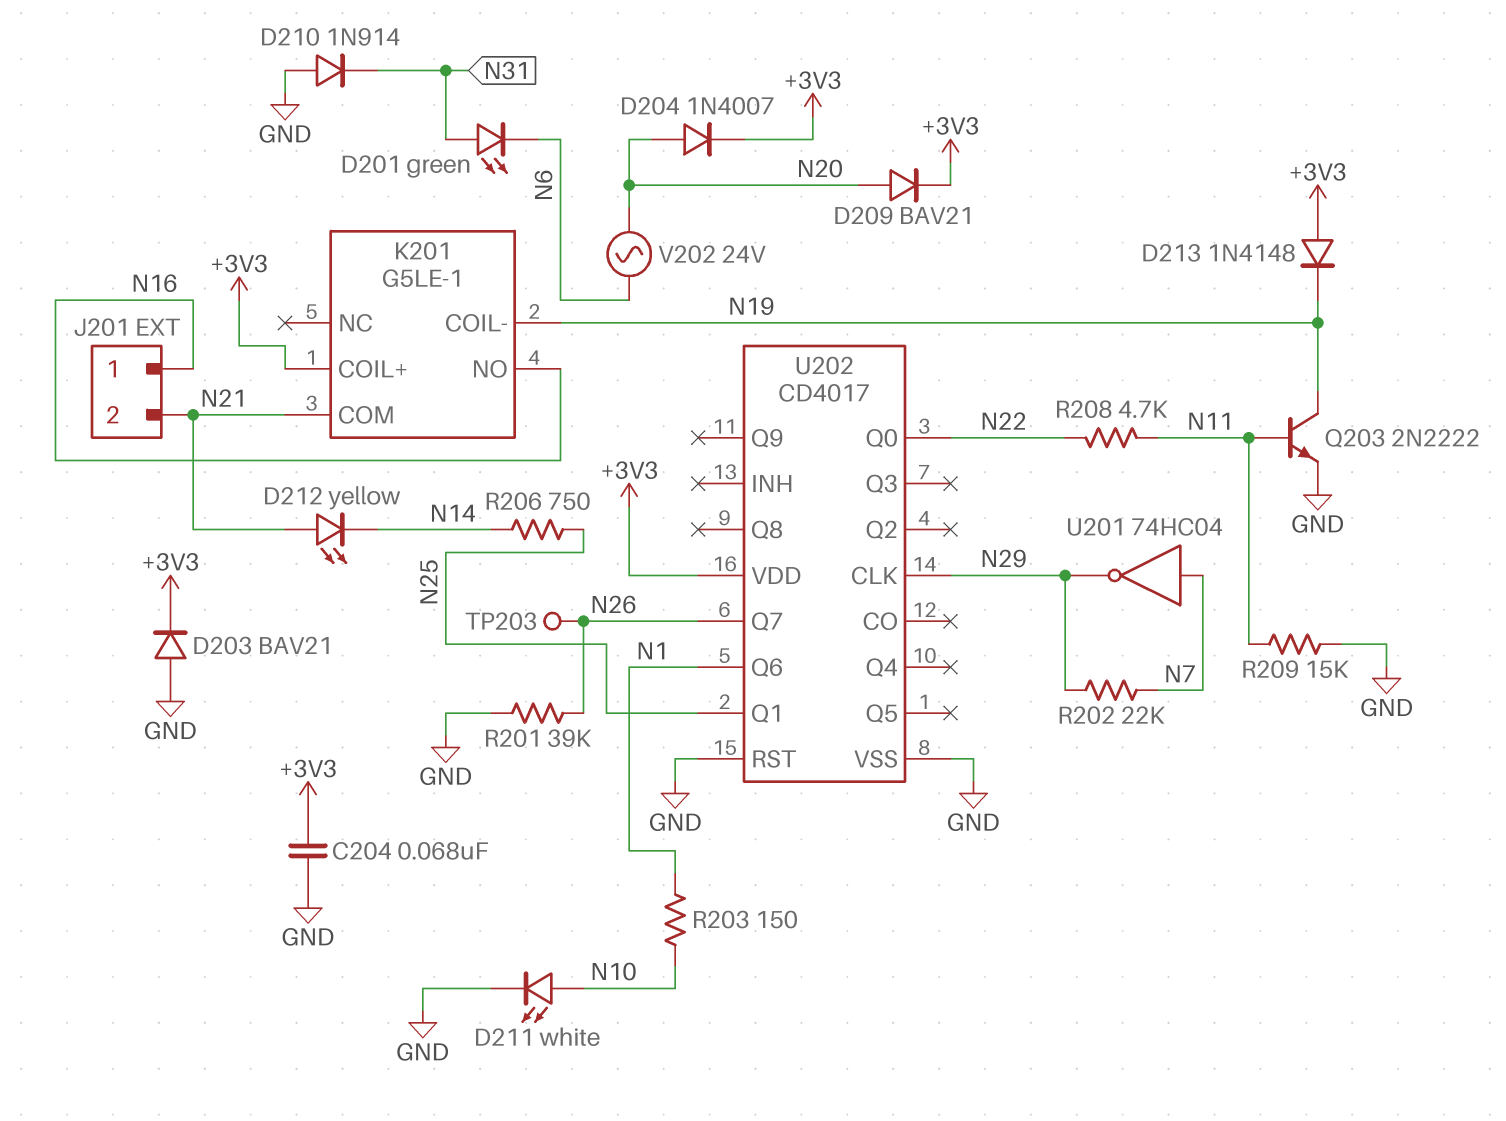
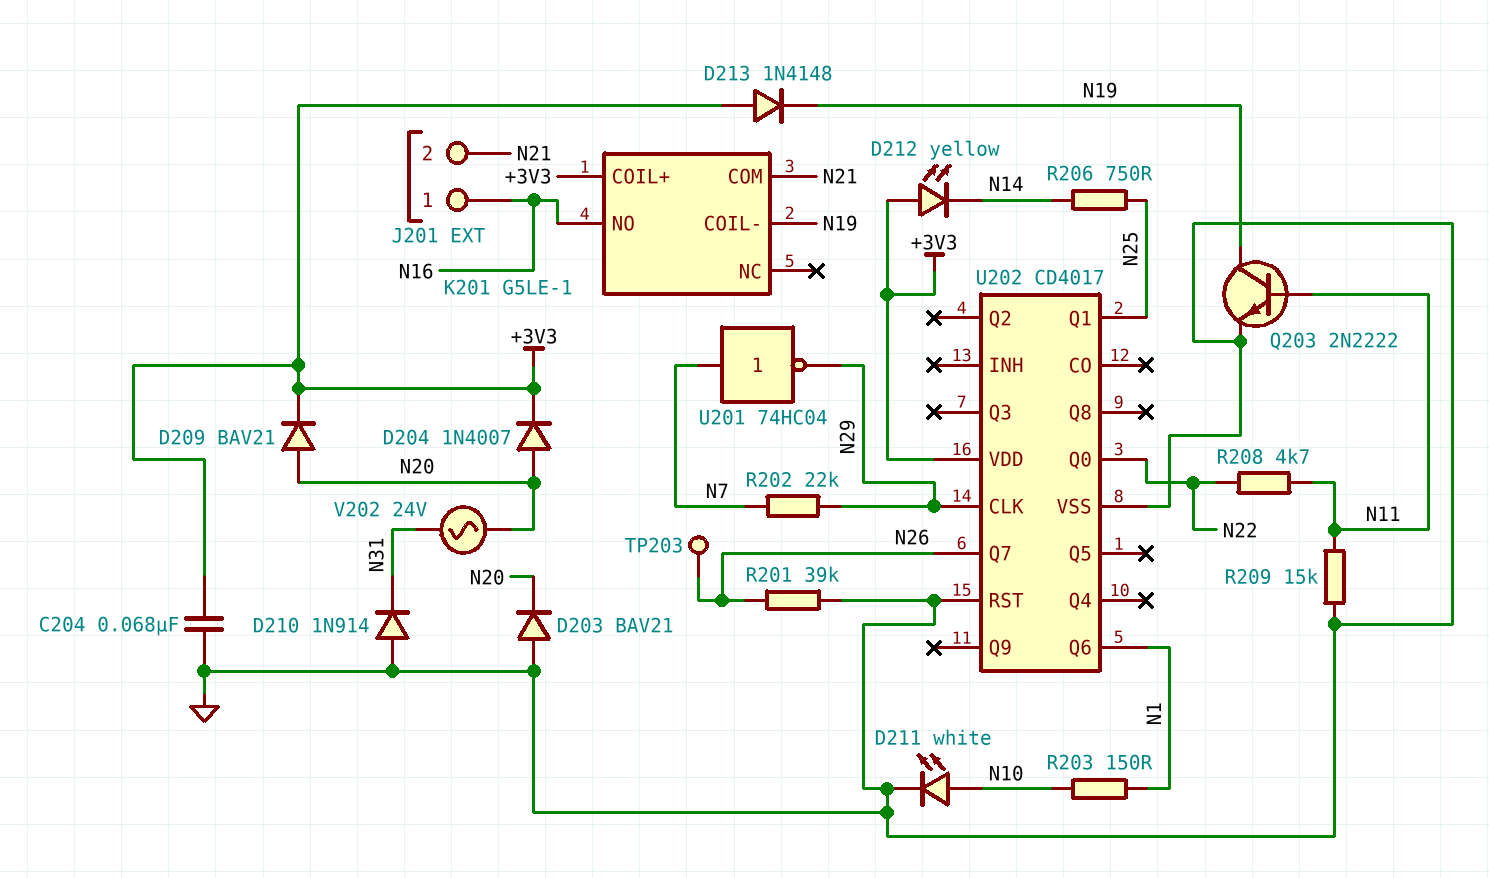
D201: LED green (A N31, K N6) -> none
D203: diode BAV21 (A GND, K +3V3) -> diode BAV21 (A GND, K N20)
D212: LED yellow (A N21, K N14) -> LED yellow (A +3V3, K N14)
V202: AC 24V (N6, N20) -> AC 24V (N20, N31)

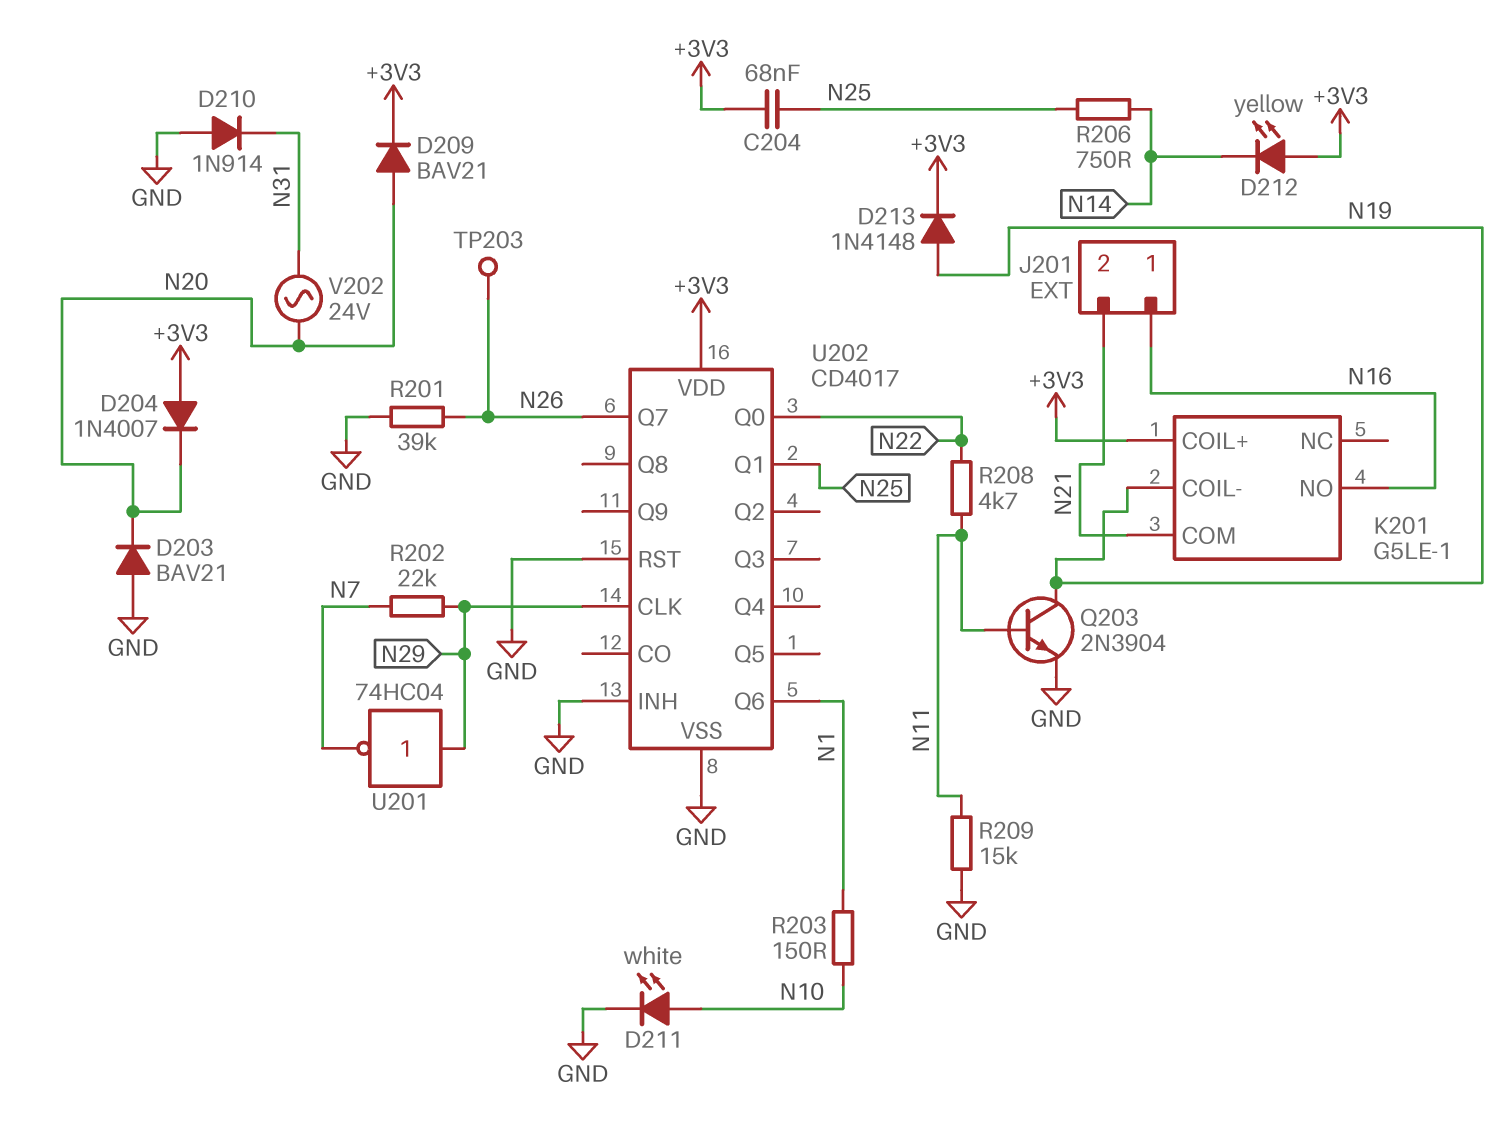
C204: 68nF (+3V3, GND) -> 68nF (+3V3, N25)
D204: diode 1N4007 (A N20, K +3V3) -> diode 1N4007 (A +3V3, K N20)
D213: diode 1N4148 (A +3V3, K N19) -> diode 1N4148 (A N19, K +3V3)
Q203: NPN 2N2222 (B N11, C N19, E GND) -> NPN 2N3904 (B N11, C N19, E GND)
U201: NOT 74HC04 (in N7, out N29) -> NOT 74HC04 (in N29, out N7)
U202 pin INH: none -> GND

